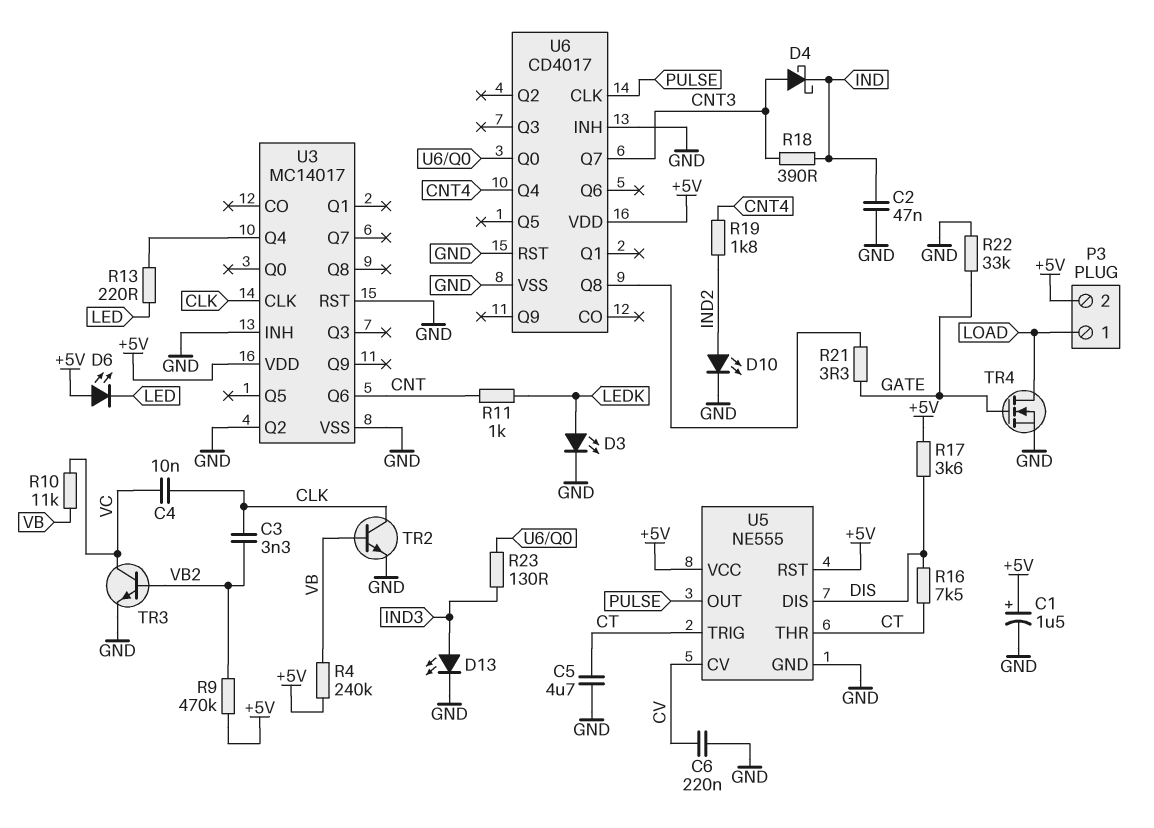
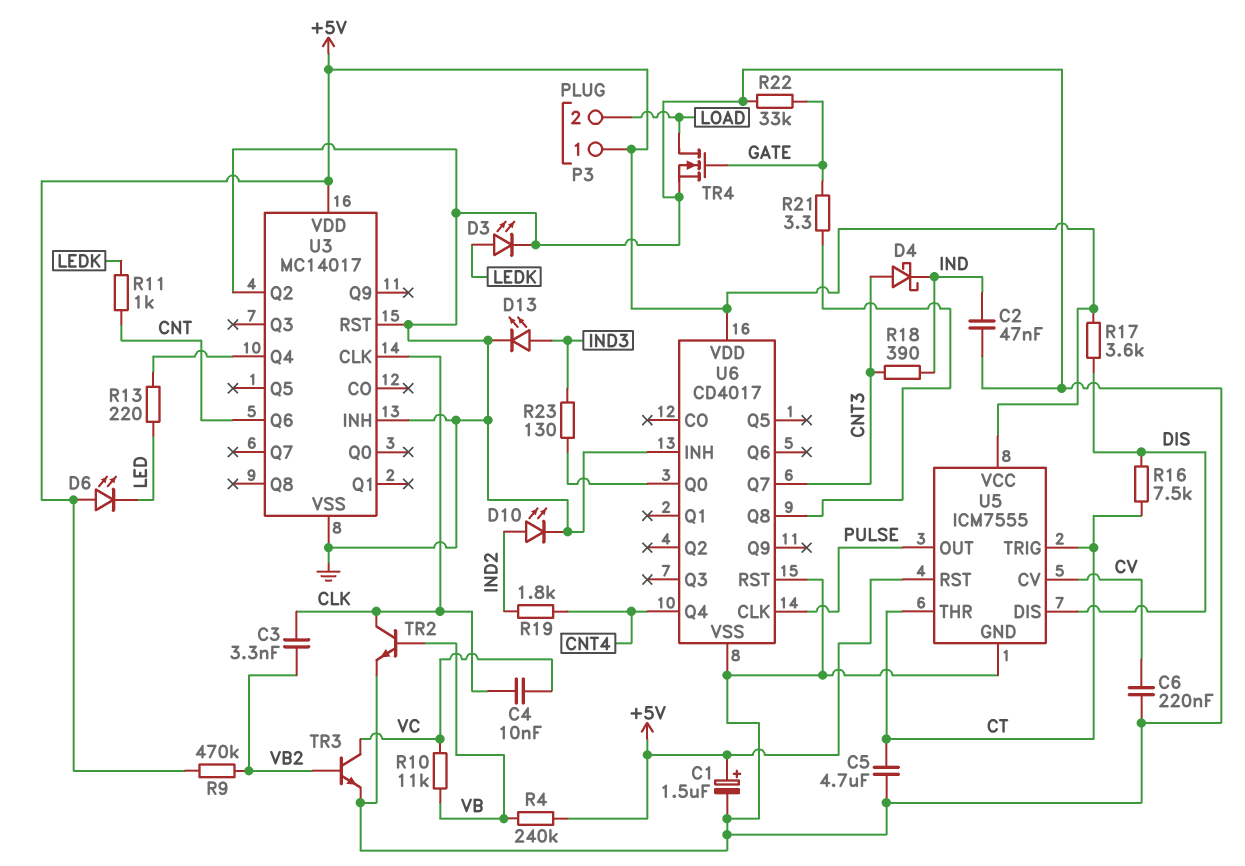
P3 pin 1: LOAD -> +5V
P3 pin 2: +5V -> LOAD
U5: NE555 -> ICM7555

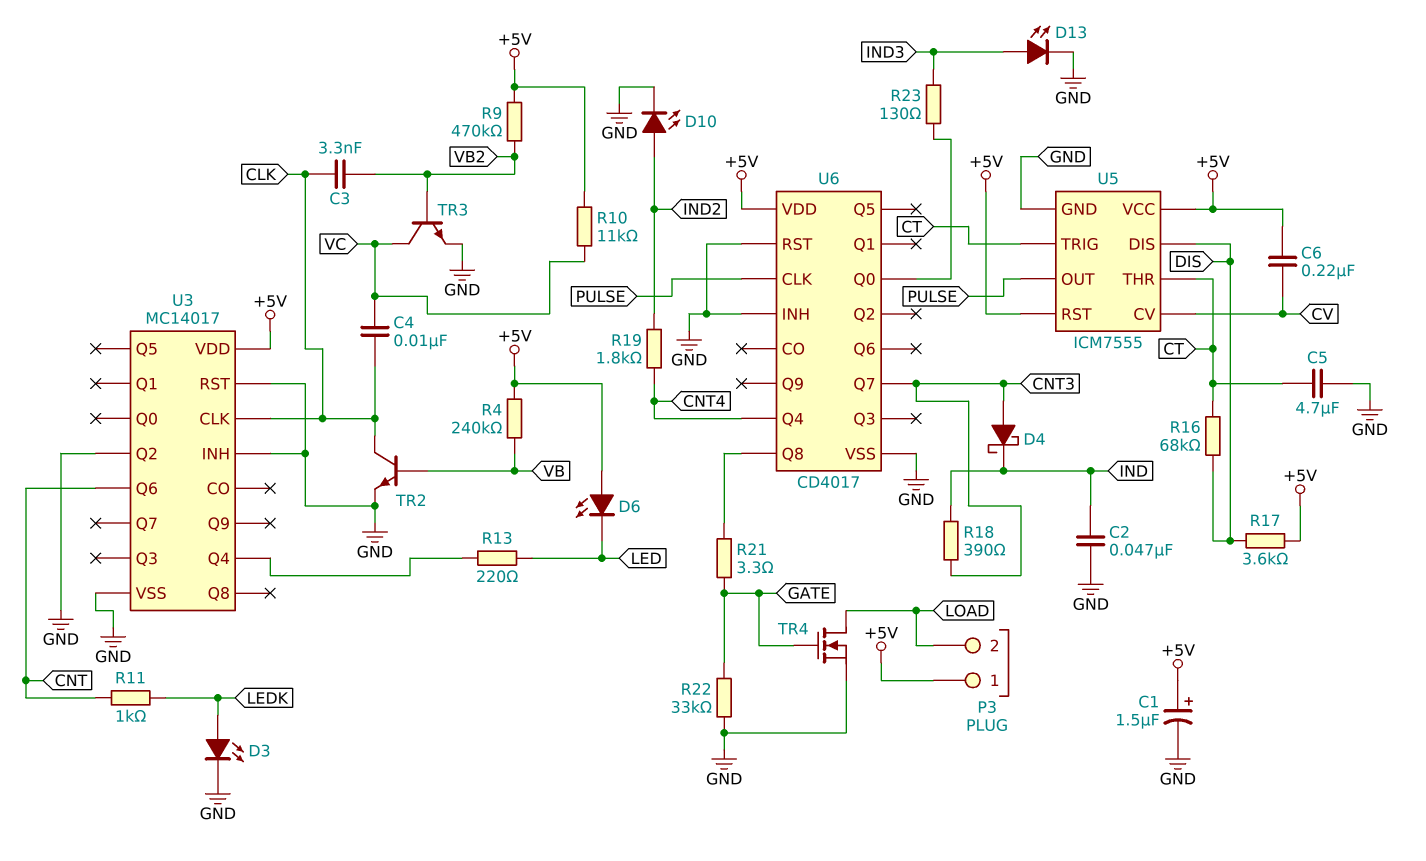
C6: 220nF (CV, GND) -> 220nF (+5V, CV)
R10: 11k (VB, VC) -> 11k (+5V, VC)
R16: 7.5k (CT, DIS) -> 68k (CT, DIS)

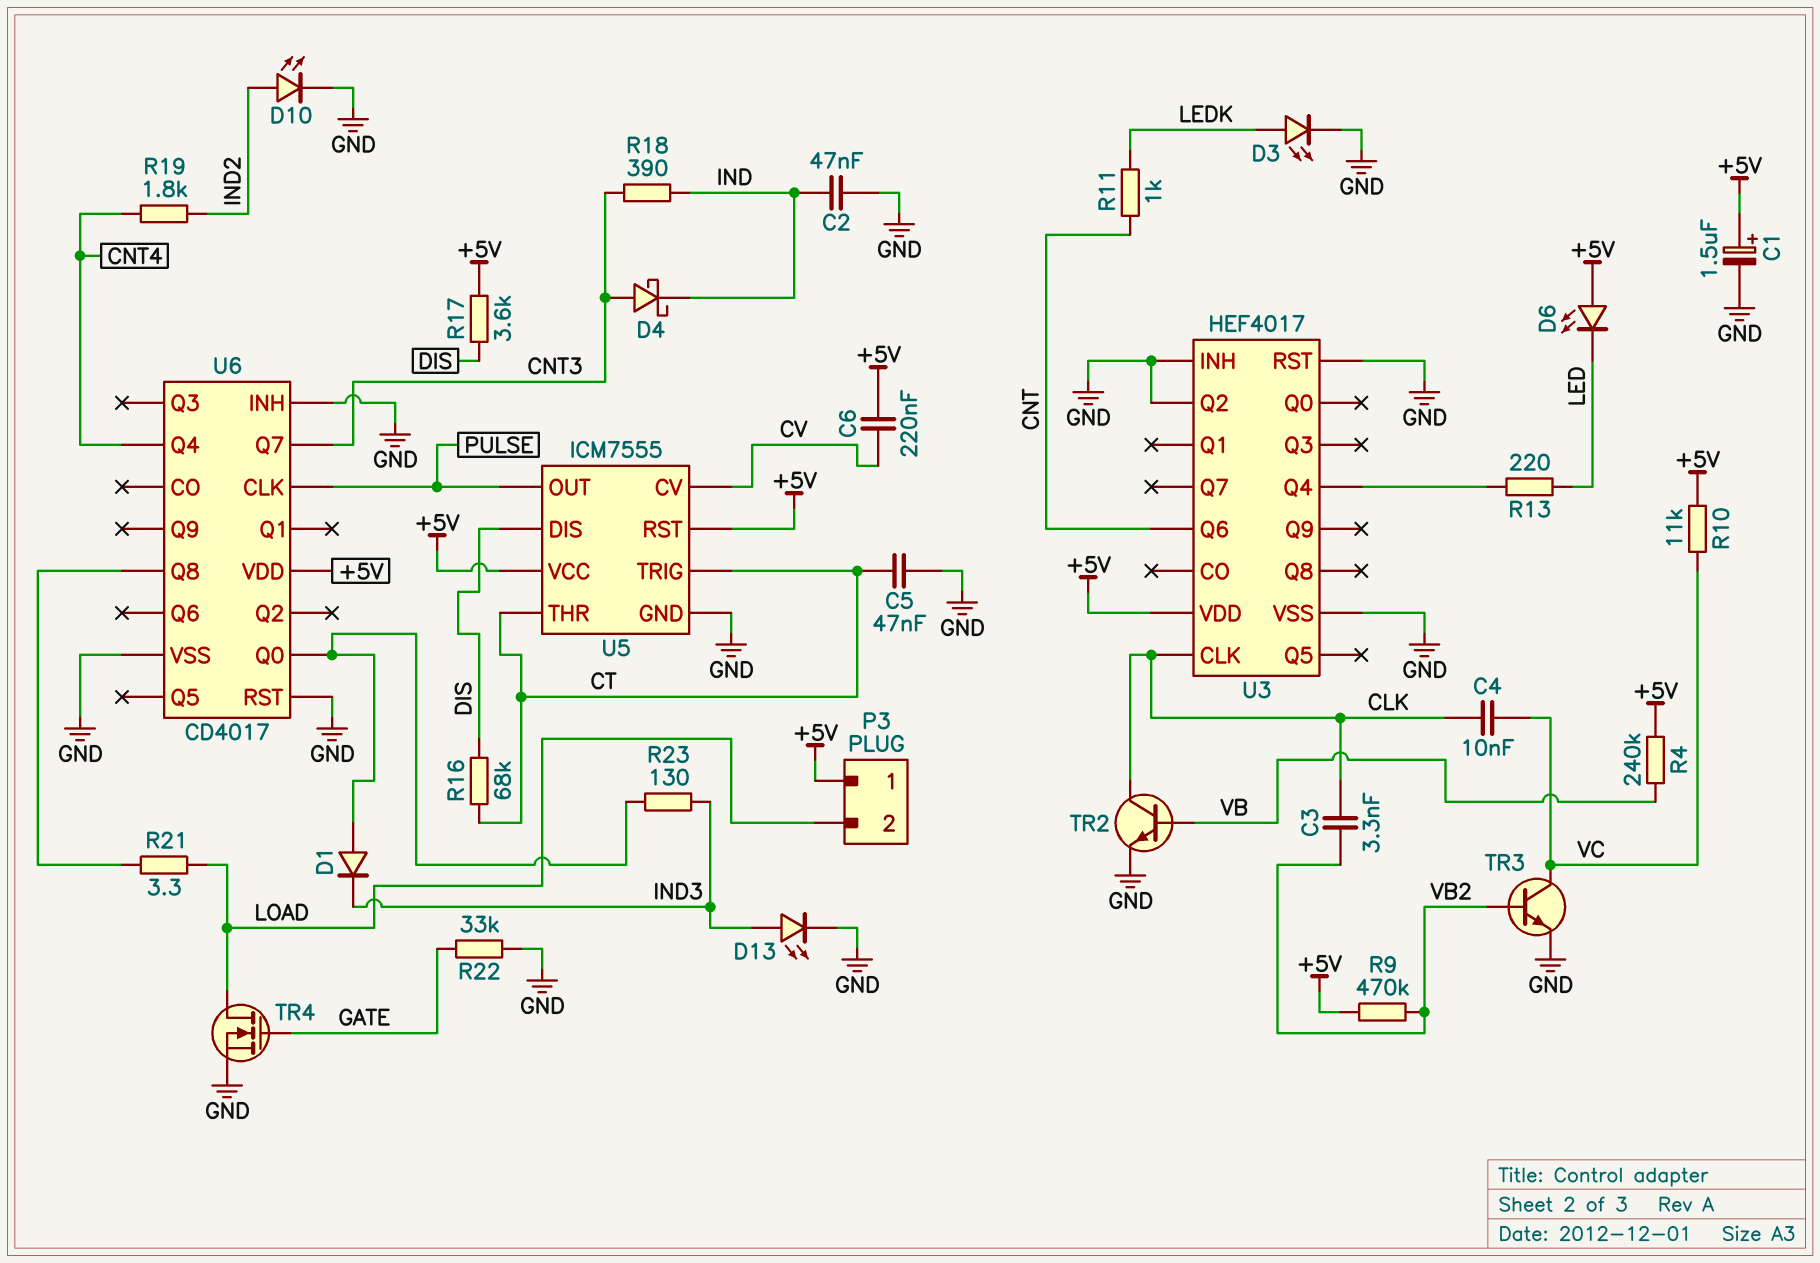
C5: 4.7uF (CT, GND) -> 47nF (CT, GND)
D1: none -> diode (A U6/Q0, K IND3)
R21: 3.3 (GATE, U6/Q8) -> 3.3 (LOAD, U6/Q8)
U3: MC14017 -> HEF4017

